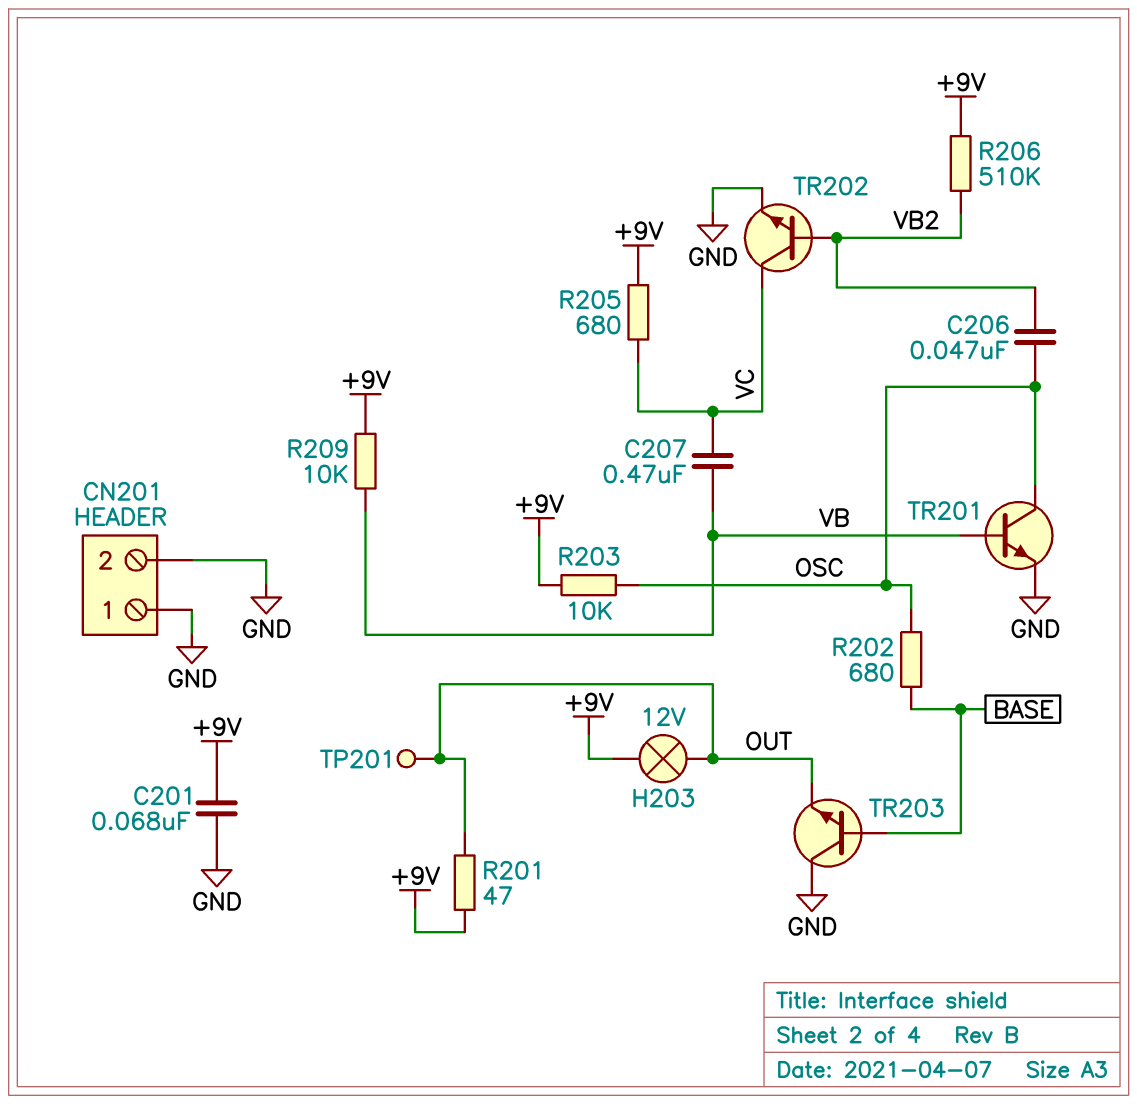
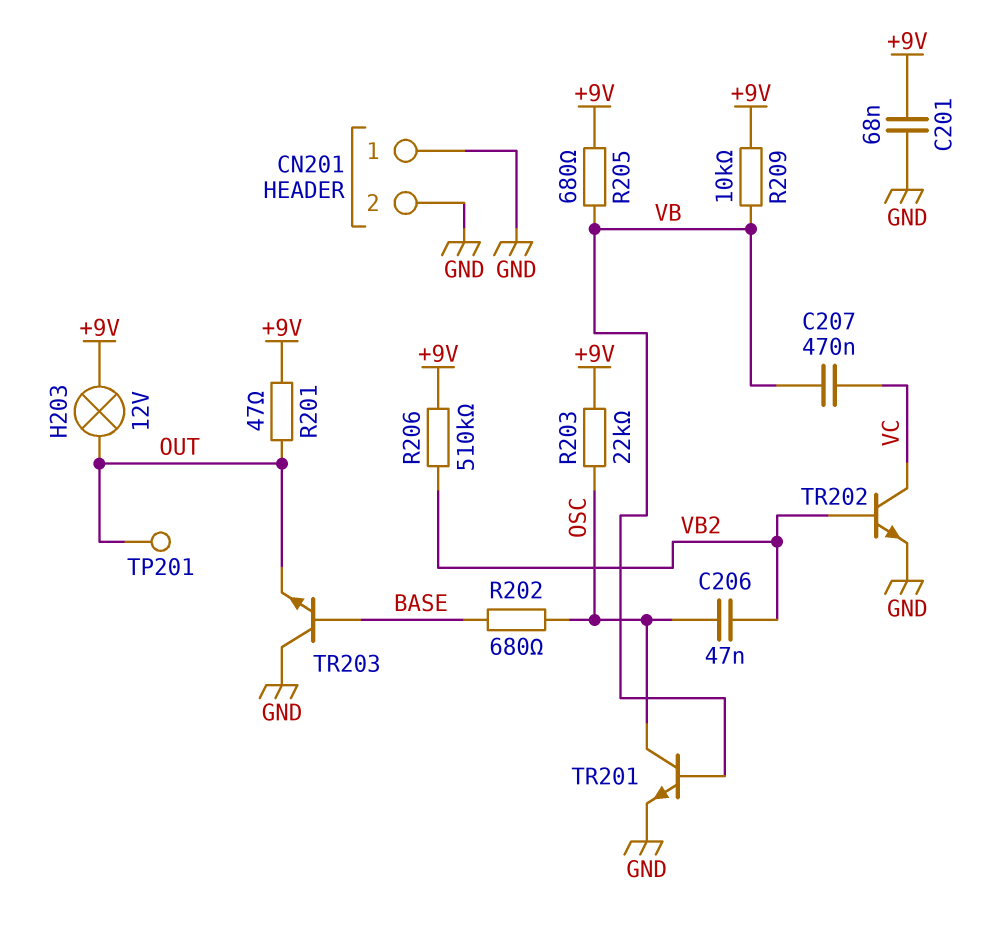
R203: 10k (+9V, OSC) -> 22k (+9V, OSC)
R205: 680 (+9V, VC) -> 680 (+9V, VB)

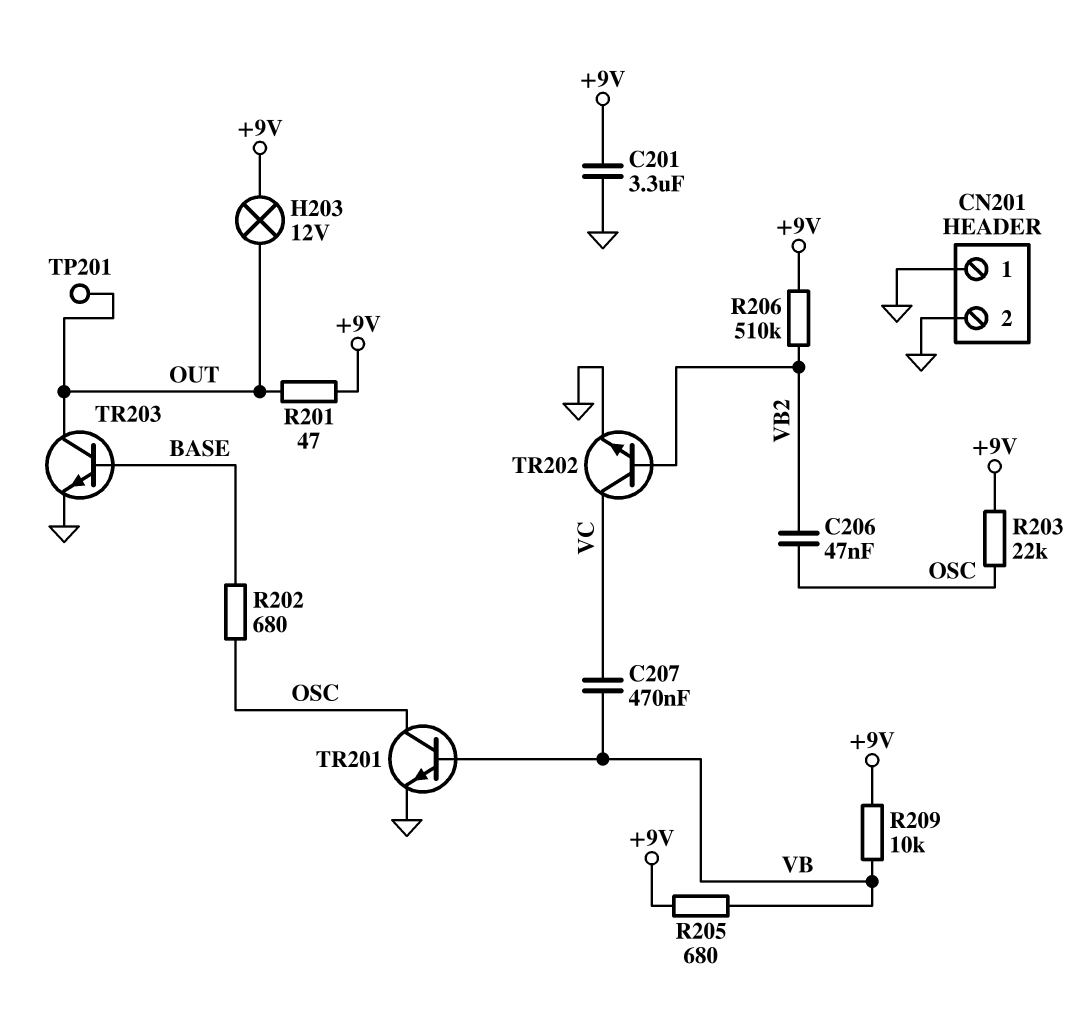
C201: 68nF (+9V, GND) -> 3.3uF (+9V, GND)
TR203: NPN (B BASE, C GND, E OUT) -> NPN (B BASE, C OUT, E GND)

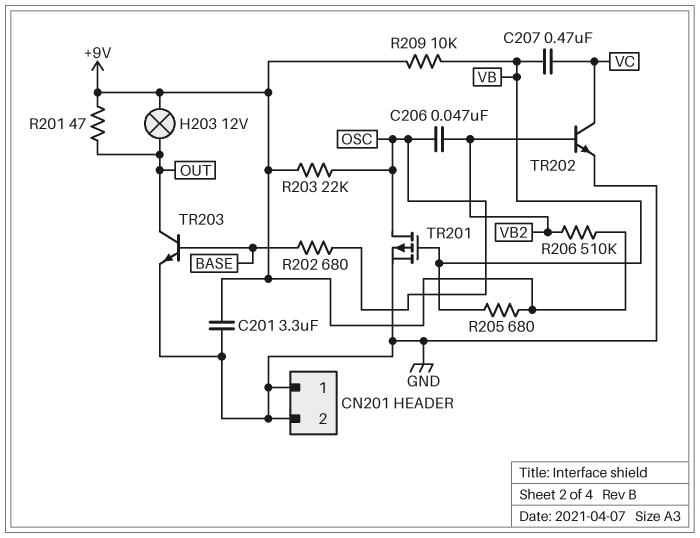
TP201: test point (OUT) -> none
TR201: NPN (B VB, C OSC, E GND) -> PMOS (G VB, D OSC, S GND)

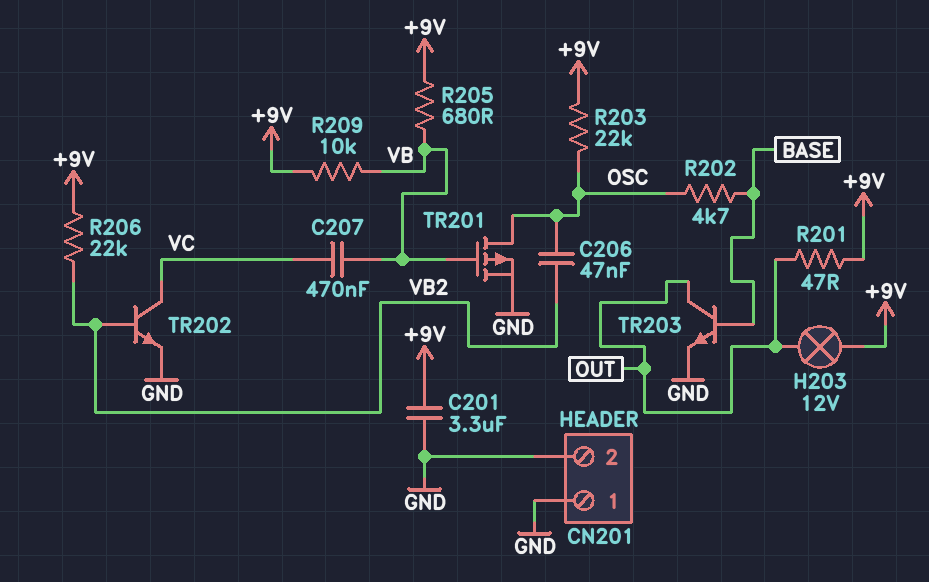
R202: 680 (BASE, OSC) -> 4.7k (BASE, OSC)
R206: 510k (+9V, VB2) -> 22k (+9V, VB2)

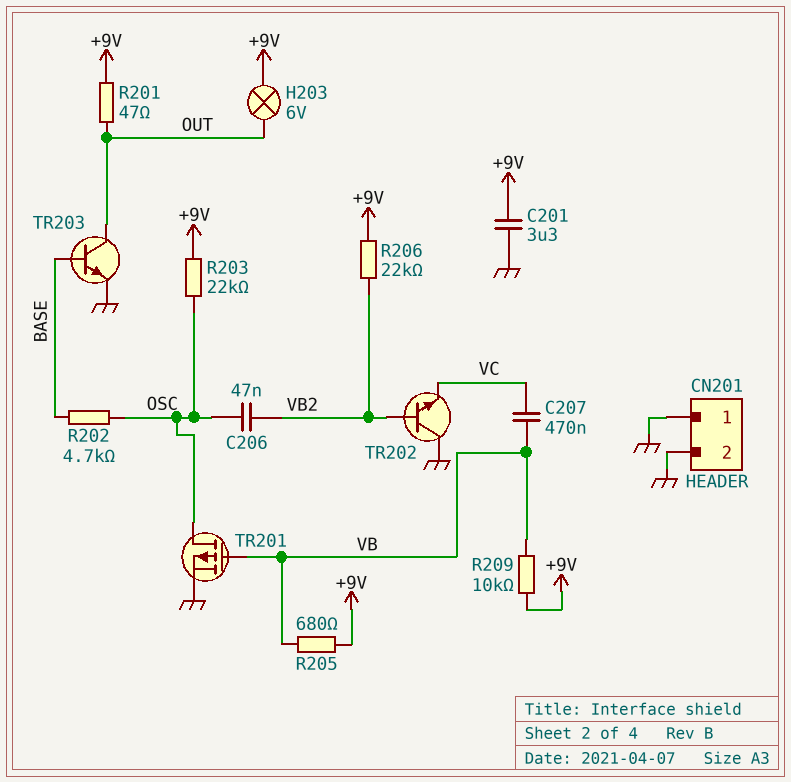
H203: lamp 12V (+9V, OUT) -> lamp 6V (+9V, OUT)
TR202: NPN (B VB2, C VC, E GND) -> NPN (B VB2, C GND, E VC)

